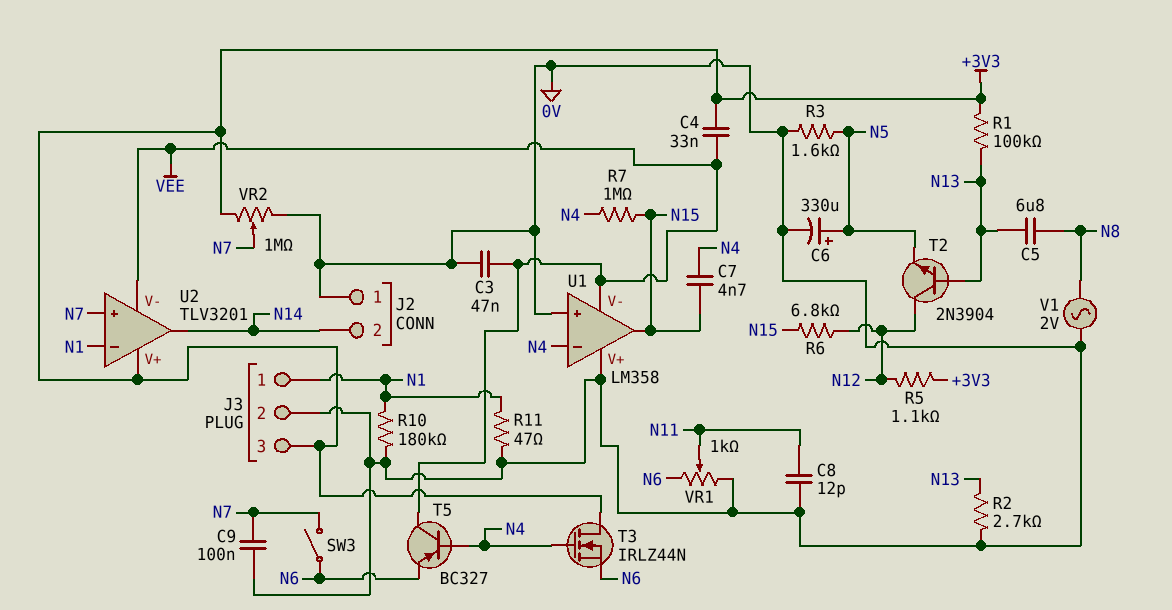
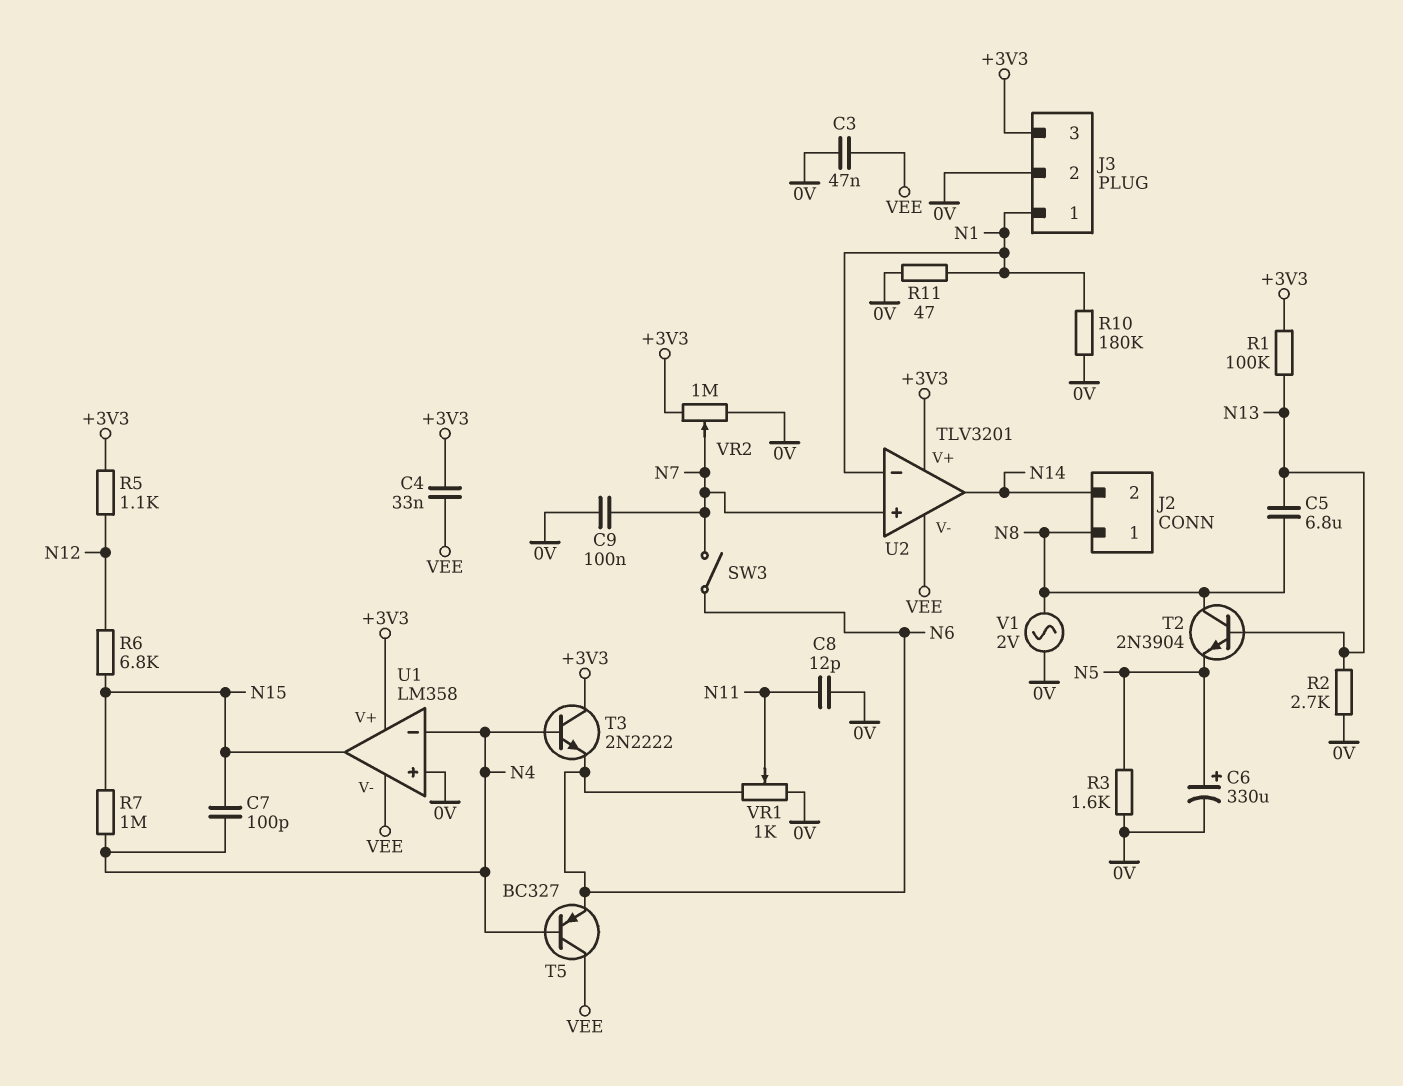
C7: 4.7nF (N4, N15) -> 100pF (N4, N15)
J2 pin 1: 0V -> N8
T2: NPN 2N3904 (B N13, C N12, E N5) -> NPN 2N3904 (B N13, C N8, E N5)
T3: NMOS IRLZ44N (G N4, D +3V3, S N6) -> NPN 2N2222 (B N4, C +3V3, E N6)
U1 pin V+: 0V -> +3V3

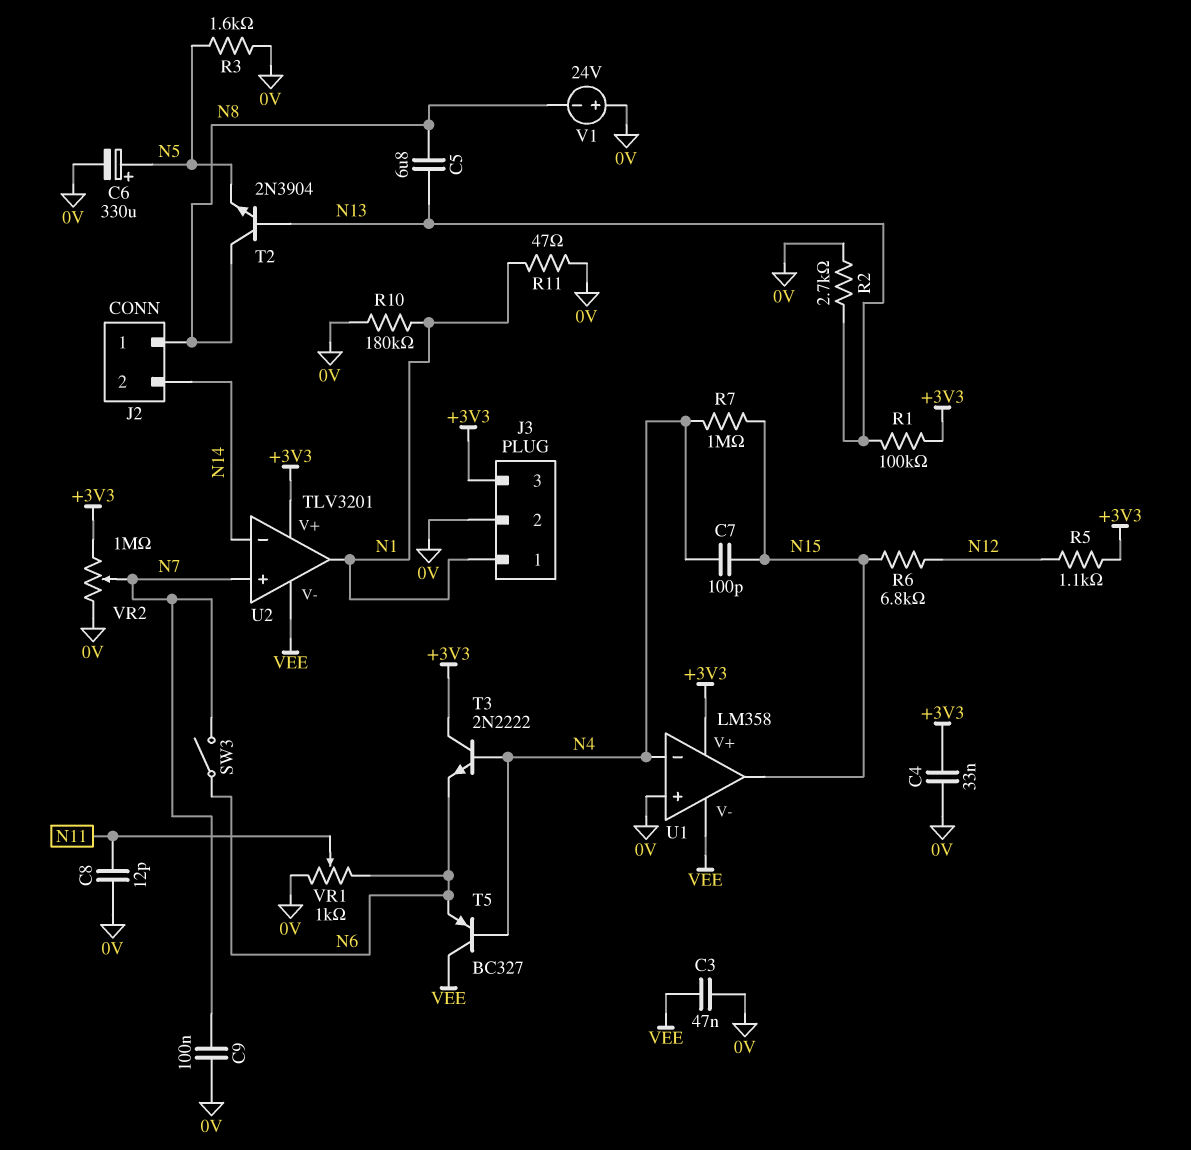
C4: 33nF (+3V3, VEE) -> 33nF (+3V3, 0V)
U2 pin in-: N1 -> N14
U2 pin out: N14 -> N1
V1: AC 2V (0V, N8) -> 24V (plus 0V, minus N8)

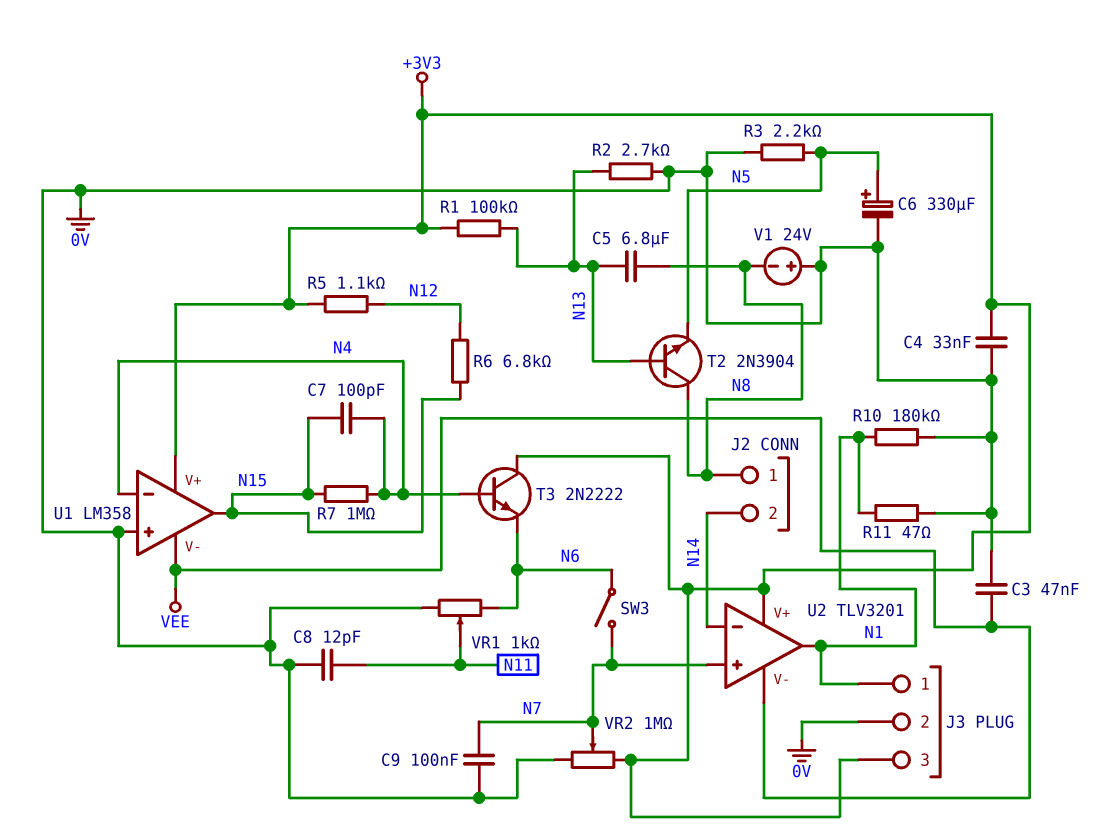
R3: 1.6k (0V, N5) -> 2.2k (0V, N5)
T5: PNP BC327 (B N4, C VEE, E N6) -> none

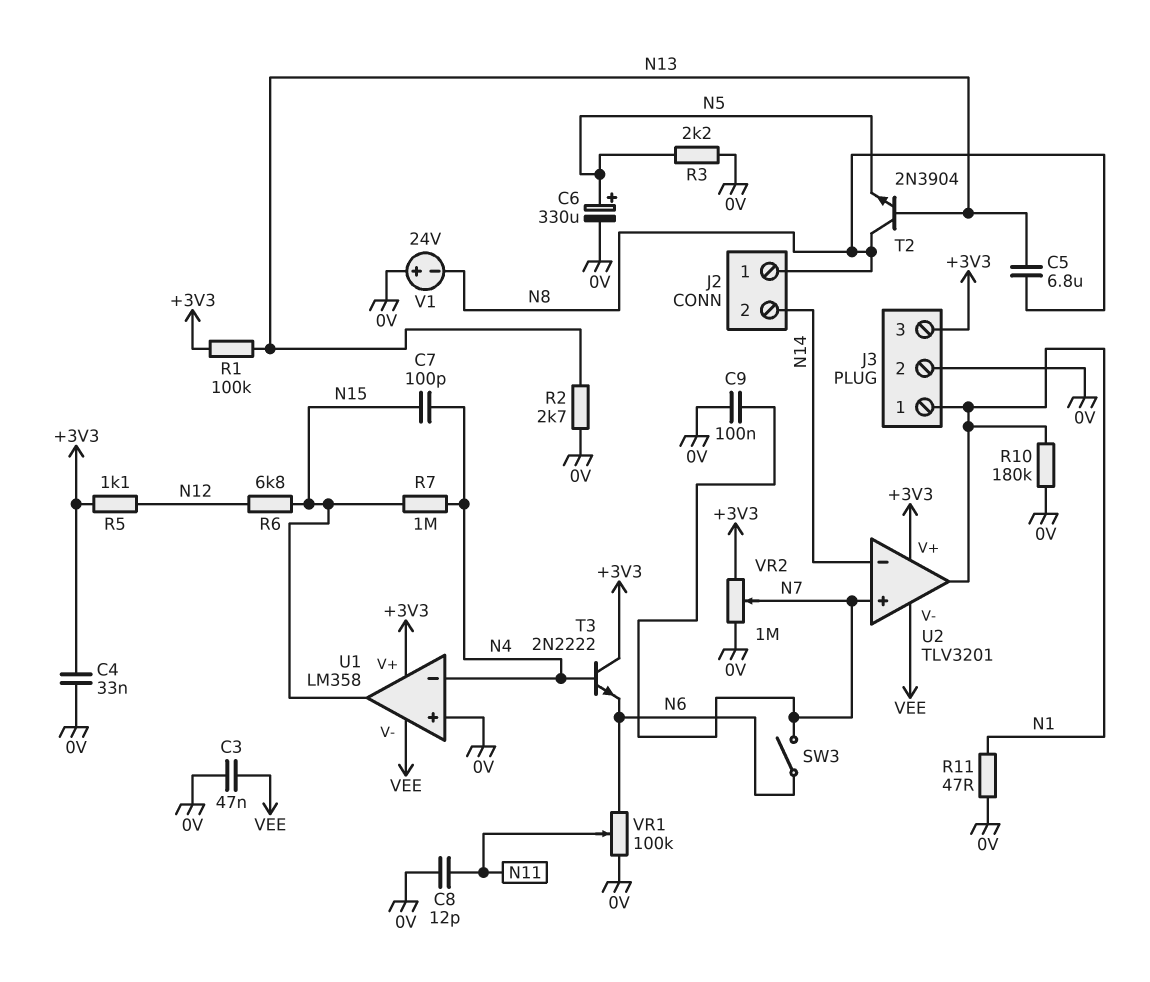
VR1: 1k (0V, N6, wiper N11) -> 100k (0V, N6, wiper N11)

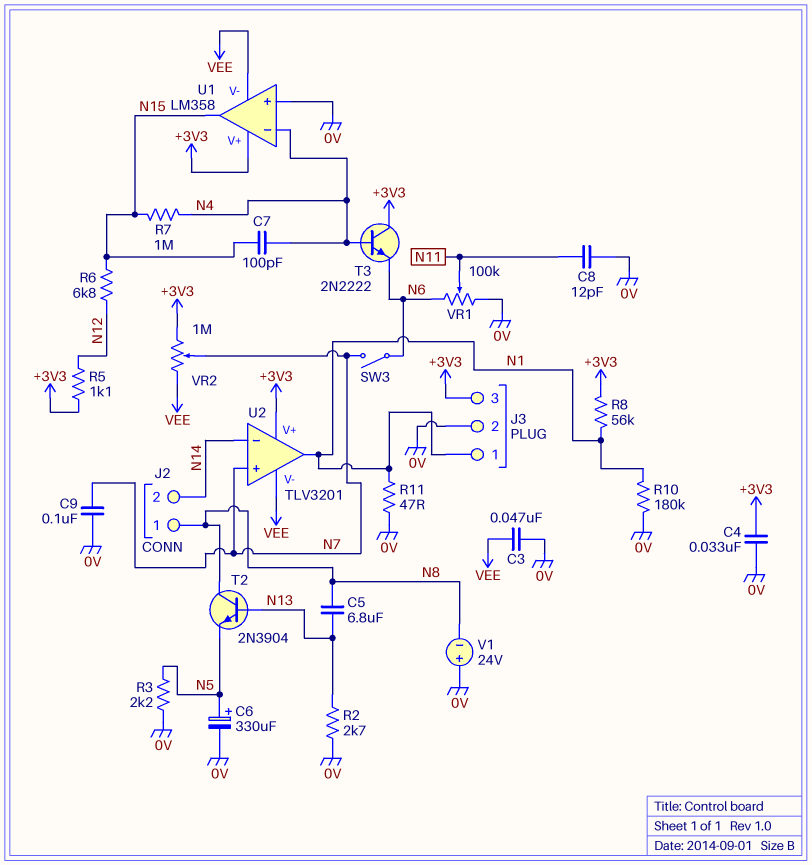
R1: 100k (+3V3, N13) -> none
R8: none -> 56k (+3V3, N1)
VR2: 1M (+3V3, 0V, wiper N7) -> 1M (+3V3, VEE, wiper N7)

